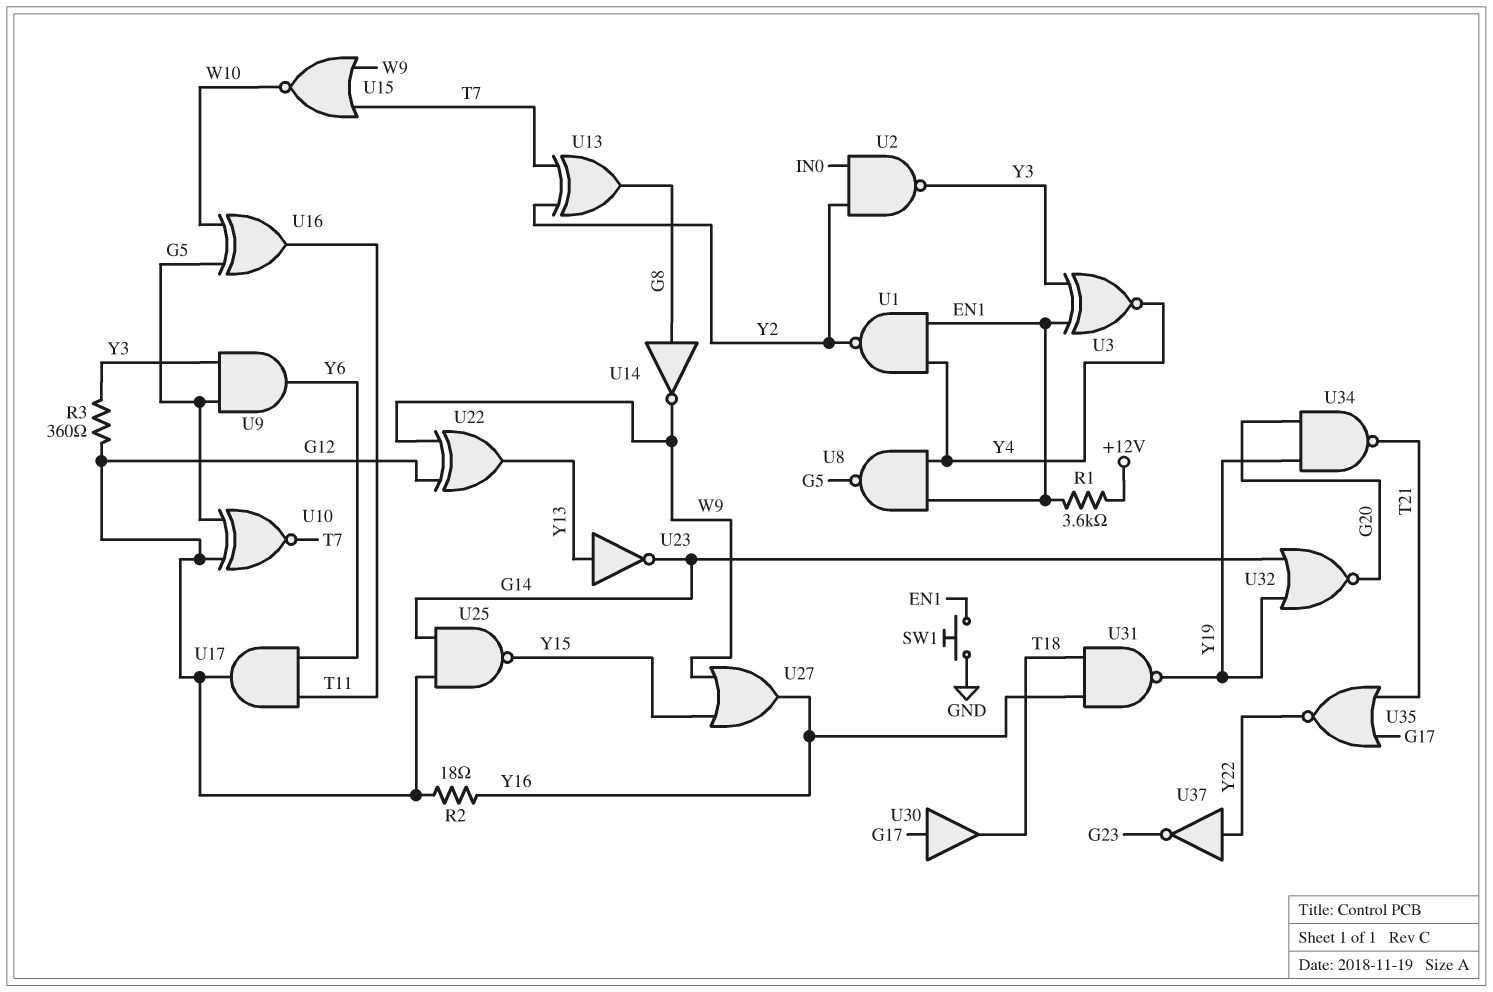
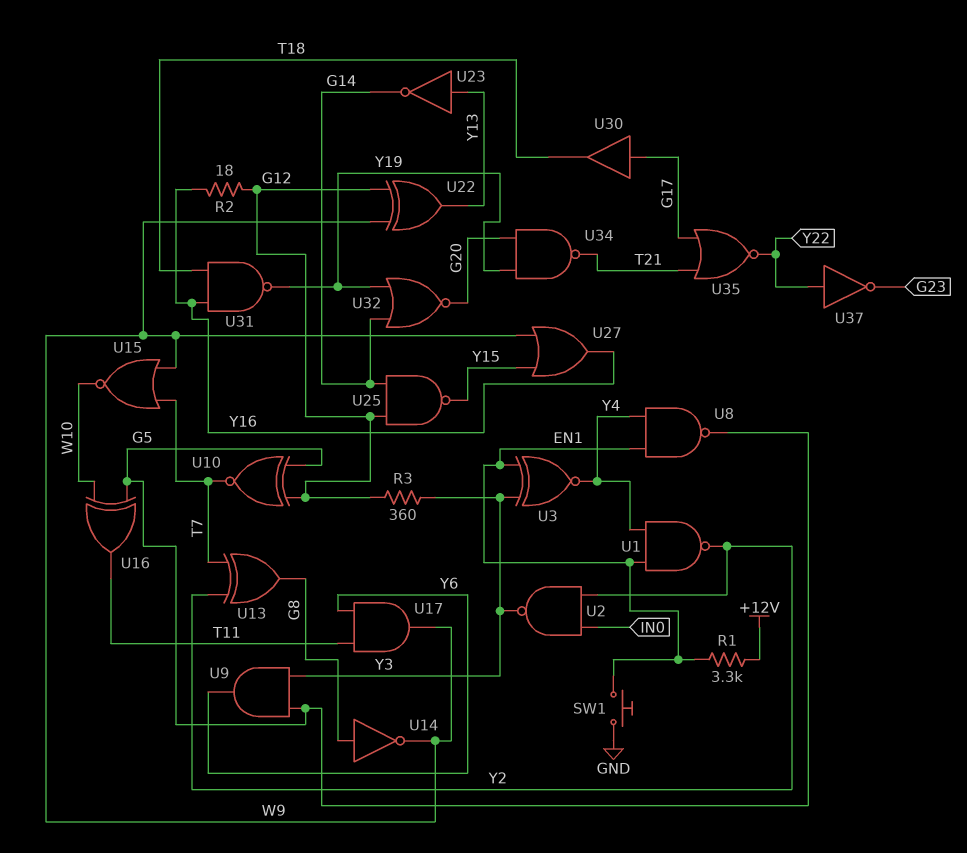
R1: 3.6k (+12V, EN1) -> 3.3k (+12V, EN1)
U17: AND (in T11, in Y6, out G12) -> AND (in T11, in Y6, out W9)

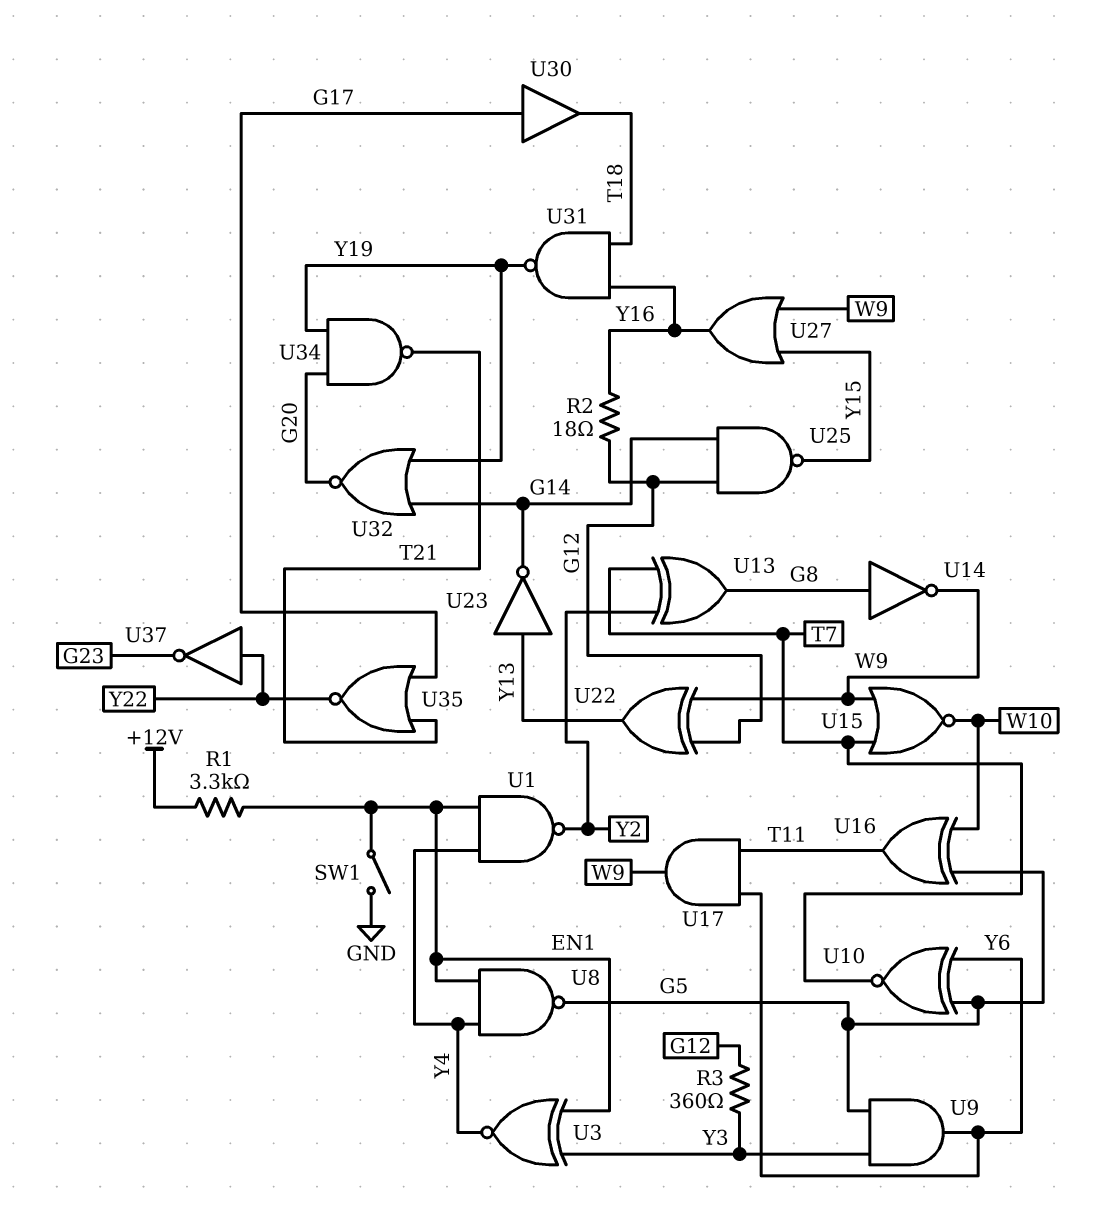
SW1: button (EN1, GND) -> switch (EN1, GND)
U2: NAND (in IN0, in Y2, out Y3) -> none
U10: XNOR (in G5, in G12, out T7) -> XNOR (in G5, in Y6, out T7)

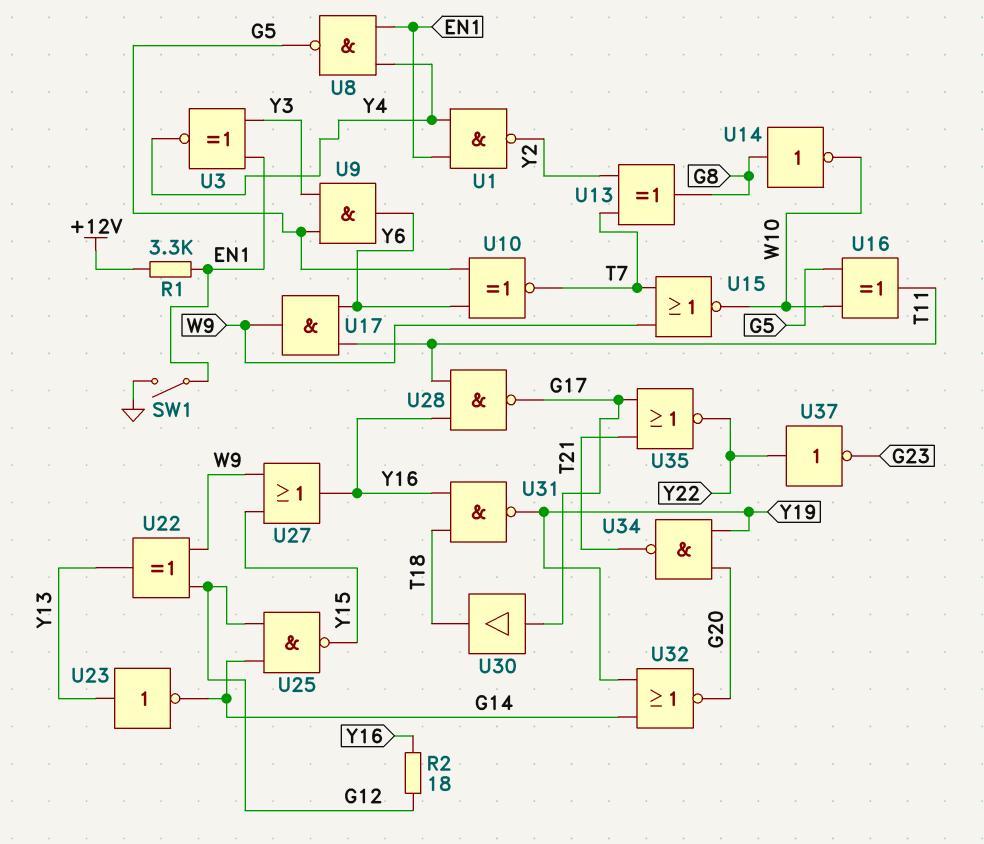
R3: 360 (G12, Y3) -> none
U14: NOT (in G8, out W9) -> NOT (in G8, out W10)
U28: none -> NAND (in T11, in Y16, out G17)

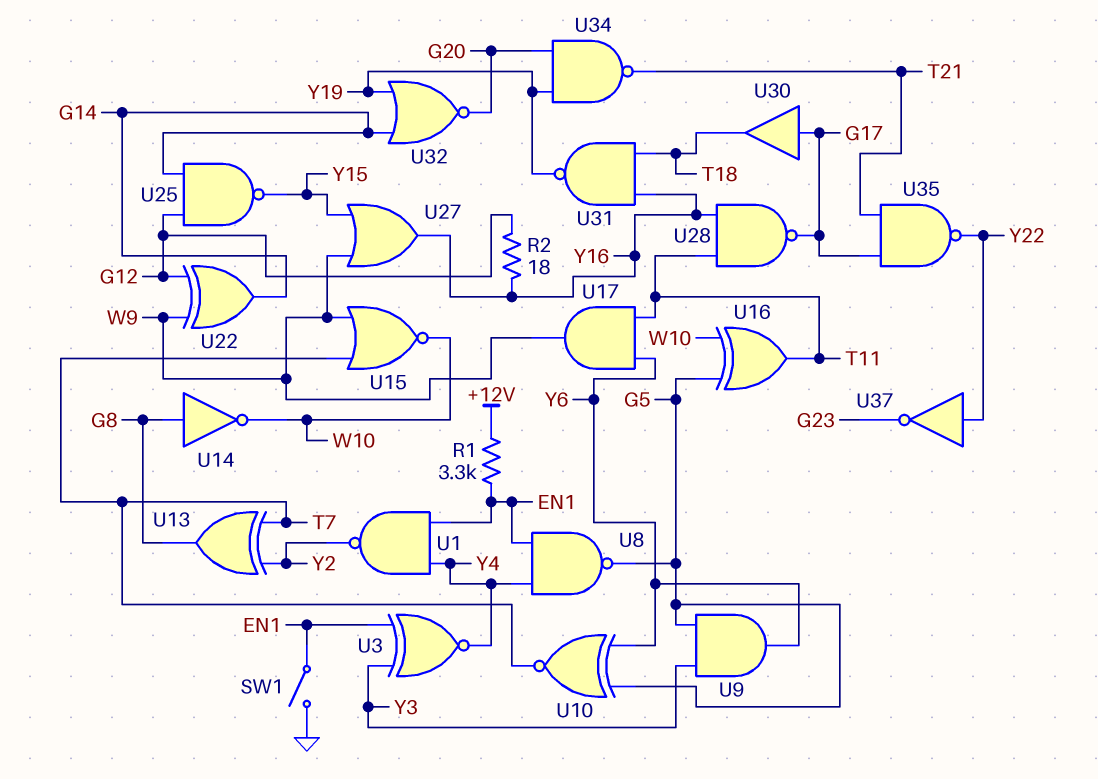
U22: XOR (in G12, in W9, out Y13) -> XOR (in G12, in W9, out G14)
U23: NOT (in Y13, out G14) -> none
U35: NOR (in G17, in T21, out Y22) -> NAND (in G17, in T21, out Y22)

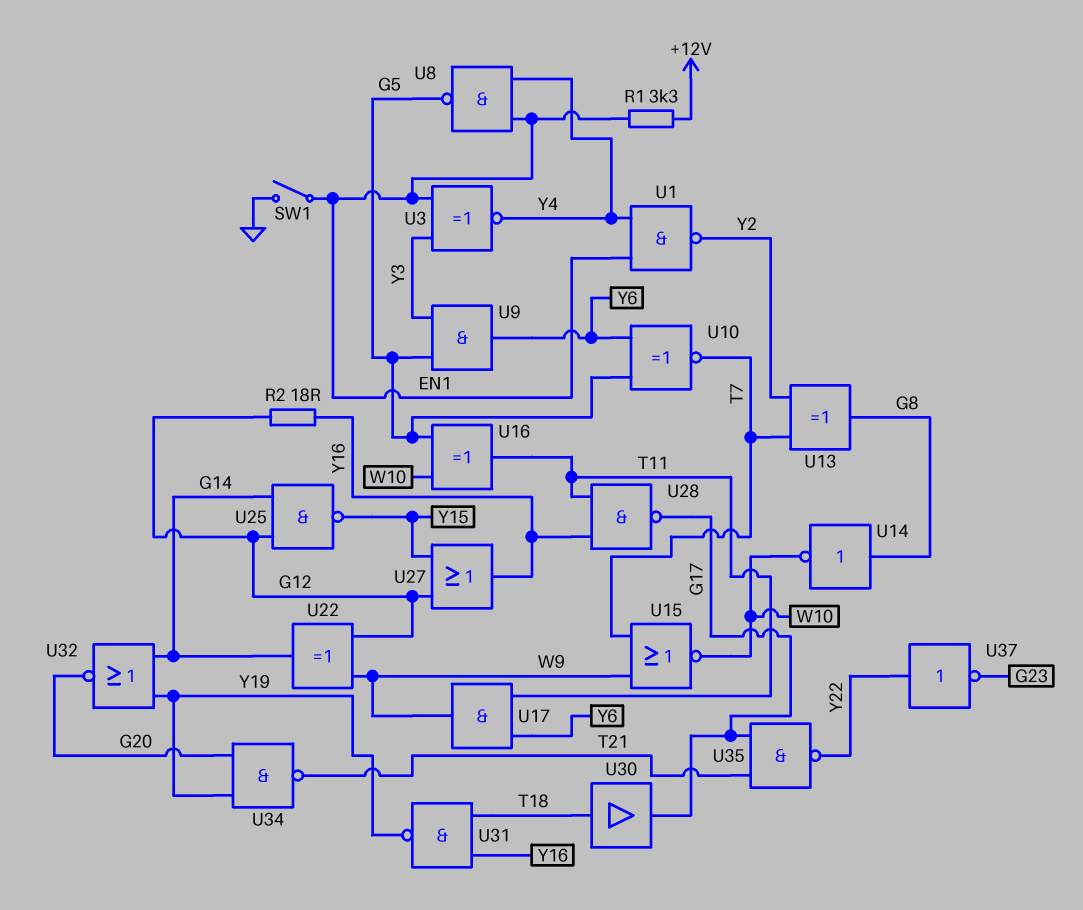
U27: OR (in W9, in Y15, out Y16) -> OR (in G12, in Y15, out Y16)
U30: buffer (in G17, out T18) -> buffer (in T18, out G17)

